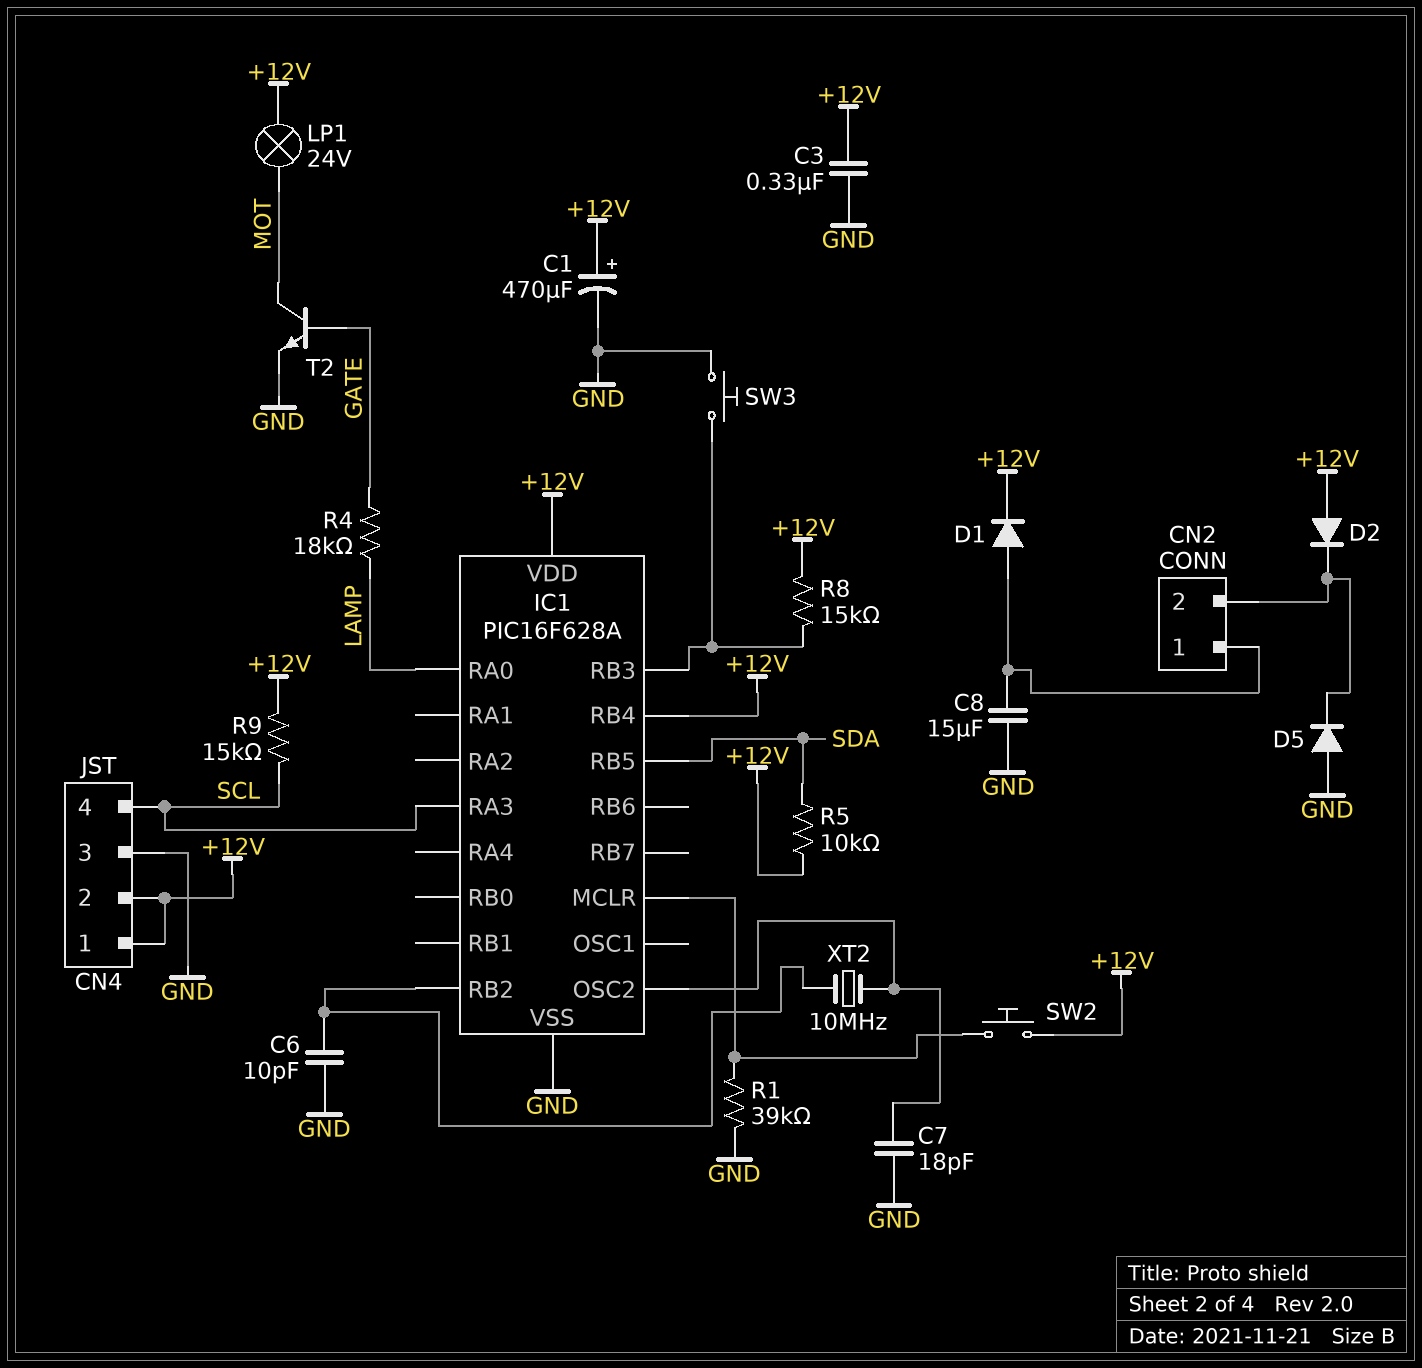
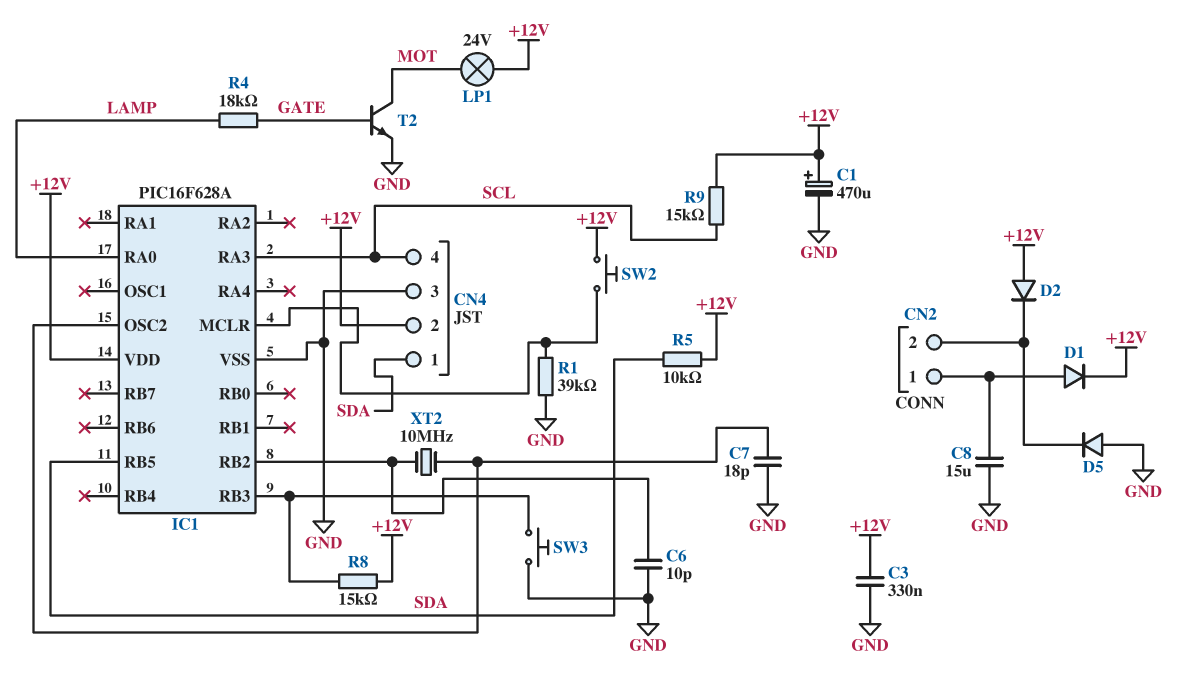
CN4 pin 1: +12V -> SDA
IC1 pin RB4: +12V -> none

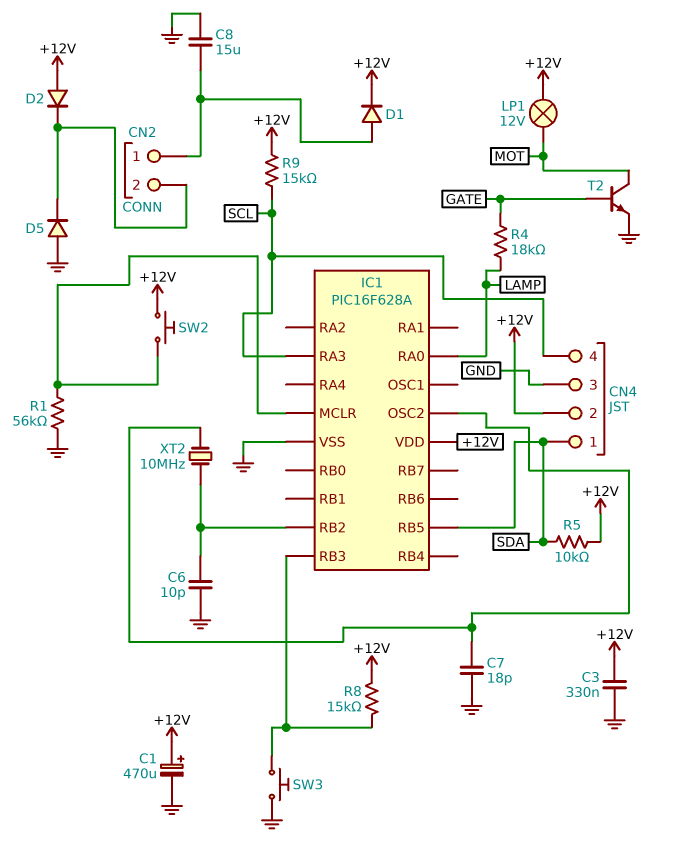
LP1: lamp 24V (+12V, MOT) -> lamp 12V (+12V, MOT)
R1: 39k (GND, IC1/MCLR) -> 56k (GND, IC1/MCLR)

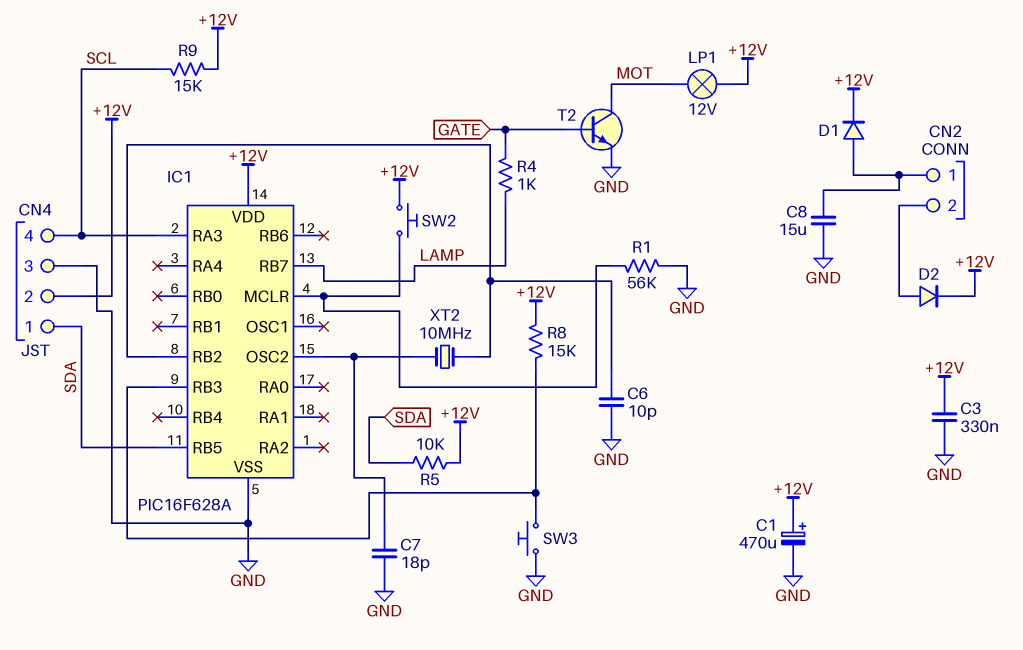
D2: diode (A +12V, K CN2/2) -> diode (A CN2/2, K +12V)
D5: diode (A GND, K CN2/2) -> none
IC1 pin RA0: LAMP -> none
IC1 pin RB7: none -> LAMP
R4: 18k (GATE, LAMP) -> 1k (GATE, LAMP)

